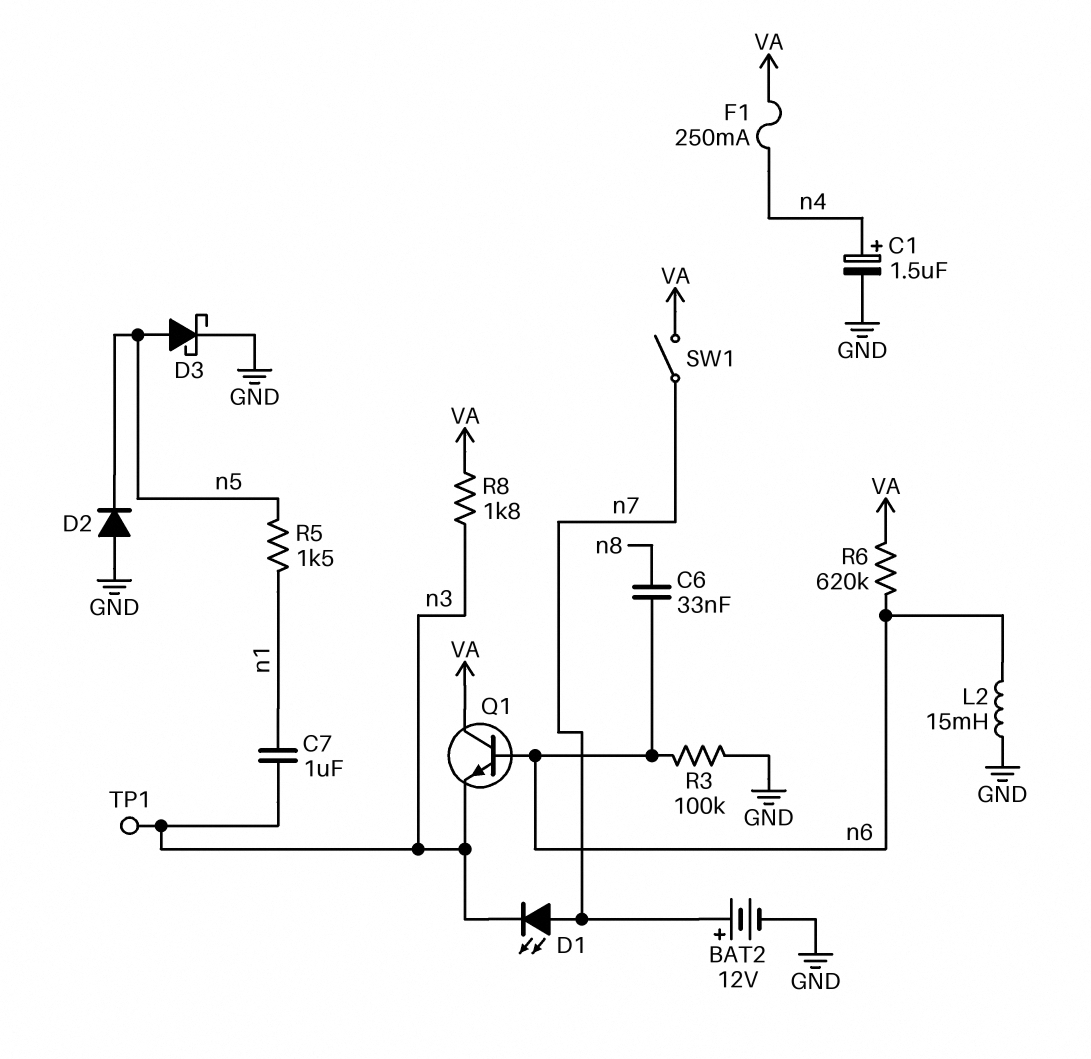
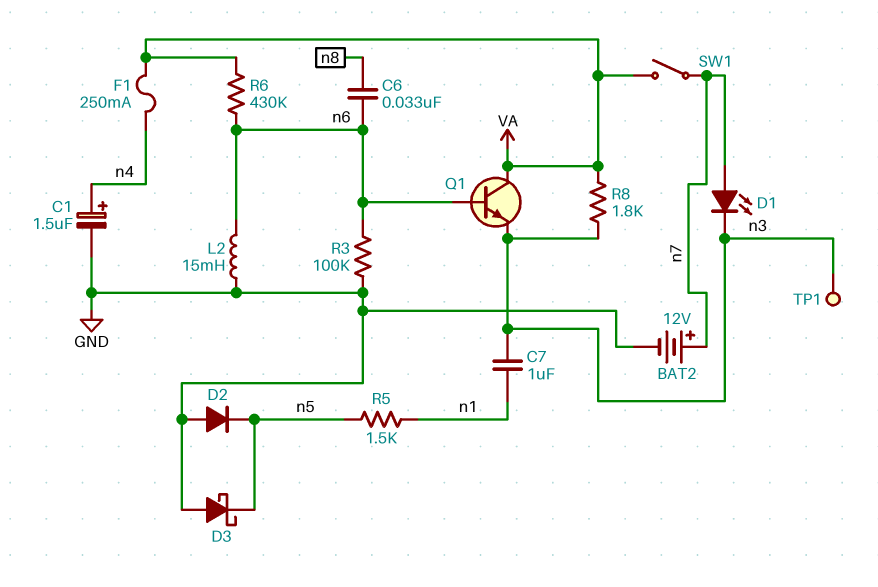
D3: schottky (A n5, K GND) -> schottky (A GND, K n5)
R6: 620k (VA, n6) -> 430k (VA, n6)

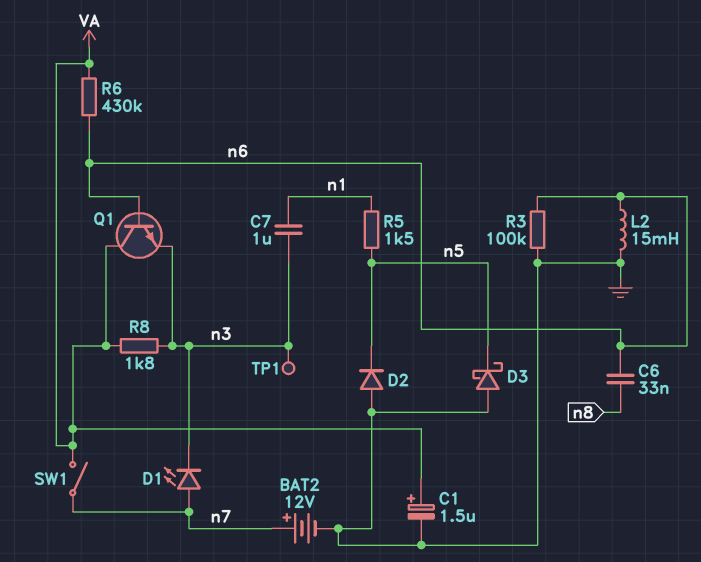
C1: 1.5uF (plus n4, minus GND) -> 1.5uF (plus VA, minus GND)
F1: 250mA (VA, n4) -> none

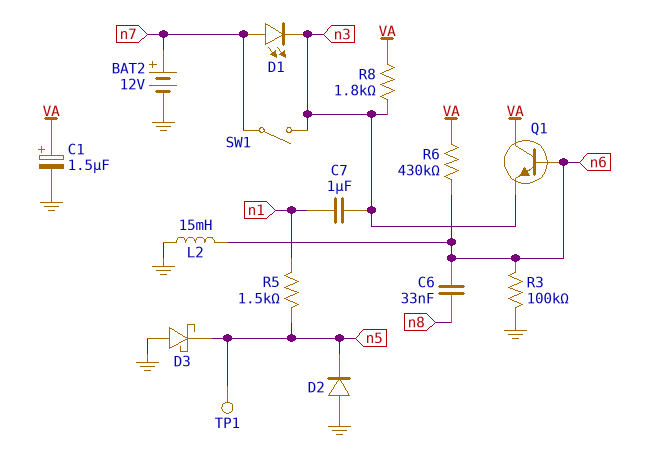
SW1: switch (VA, n7) -> switch (n3, n7)
TP1: test point (n3) -> test point (n5)

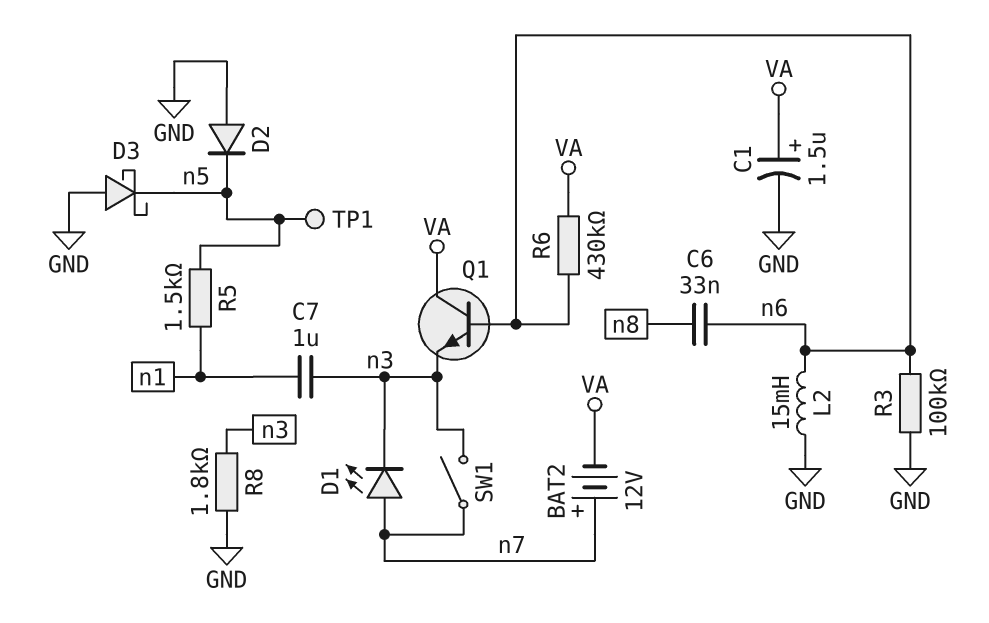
BAT2: 12V (plus n7, minus GND) -> 12V (plus n7, minus VA)
R8: 1.8k (VA, n3) -> 1.8k (GND, n3)

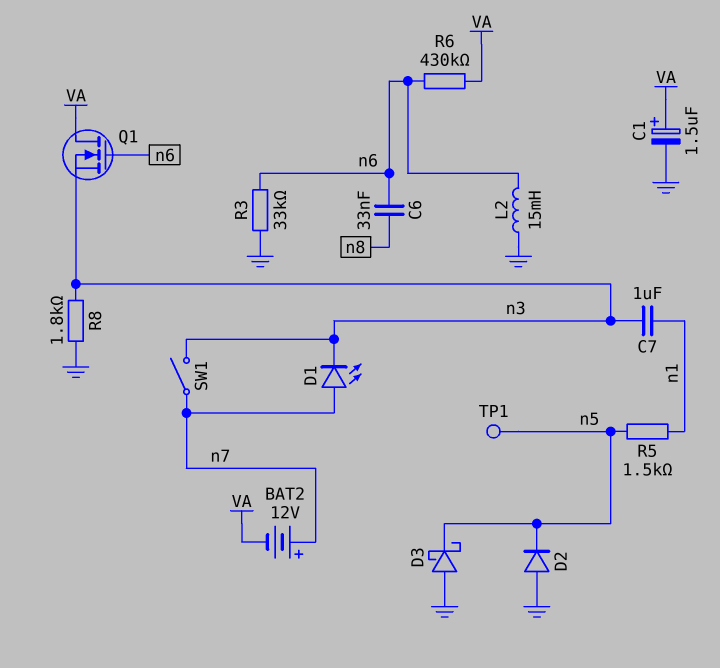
Q1: NPN (B n6, C VA, E n3) -> NMOS (G n6, D VA, S n3)
R3: 100k (GND, n6) -> 33k (GND, n6)

